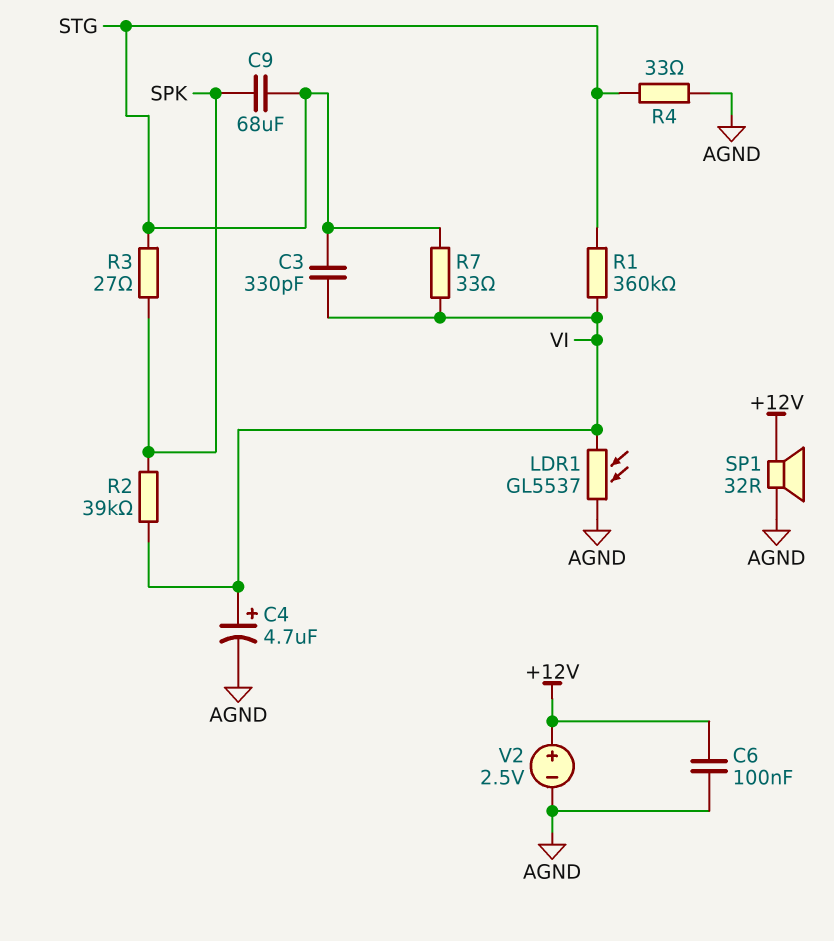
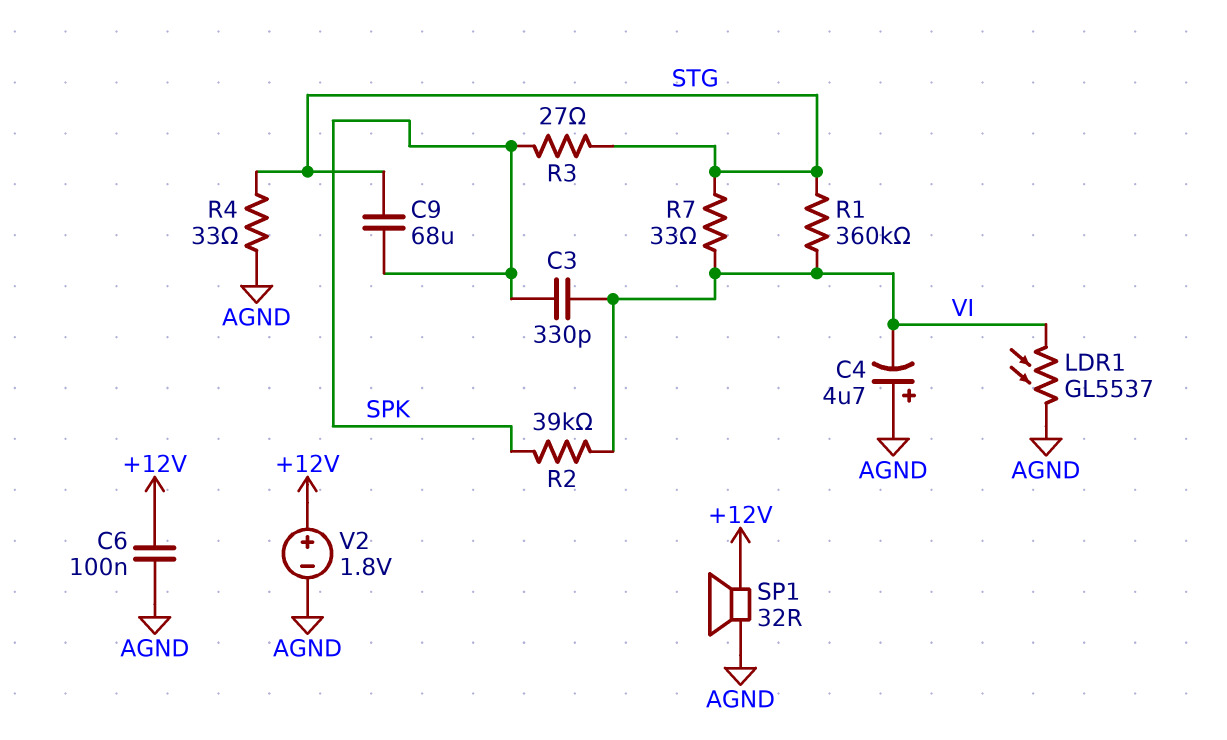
C3: 330pF (STG, VI) -> 330pF (SPK, VI)
C4: 4.7uF (plus VI, minus AGND) -> 4.7uF (plus AGND, minus VI)
V2: 2.5V (plus +12V, minus AGND) -> 1.8V (plus +12V, minus AGND)

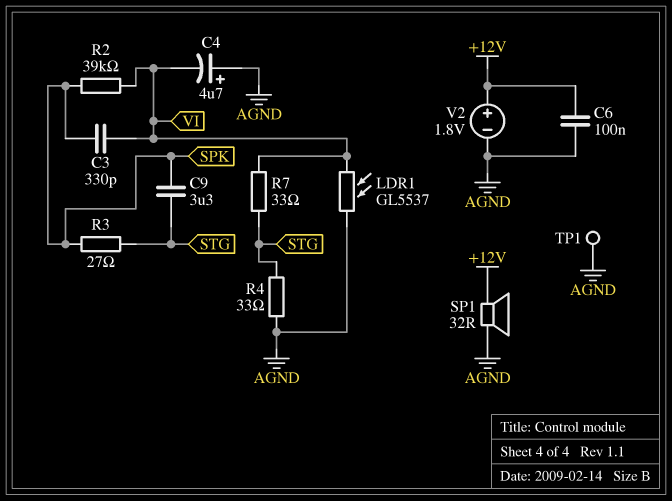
C9: 68uF (SPK, STG) -> 3.3uF (SPK, STG)
R1: 360k (STG, VI) -> none
TP1: none -> test point (AGND)

